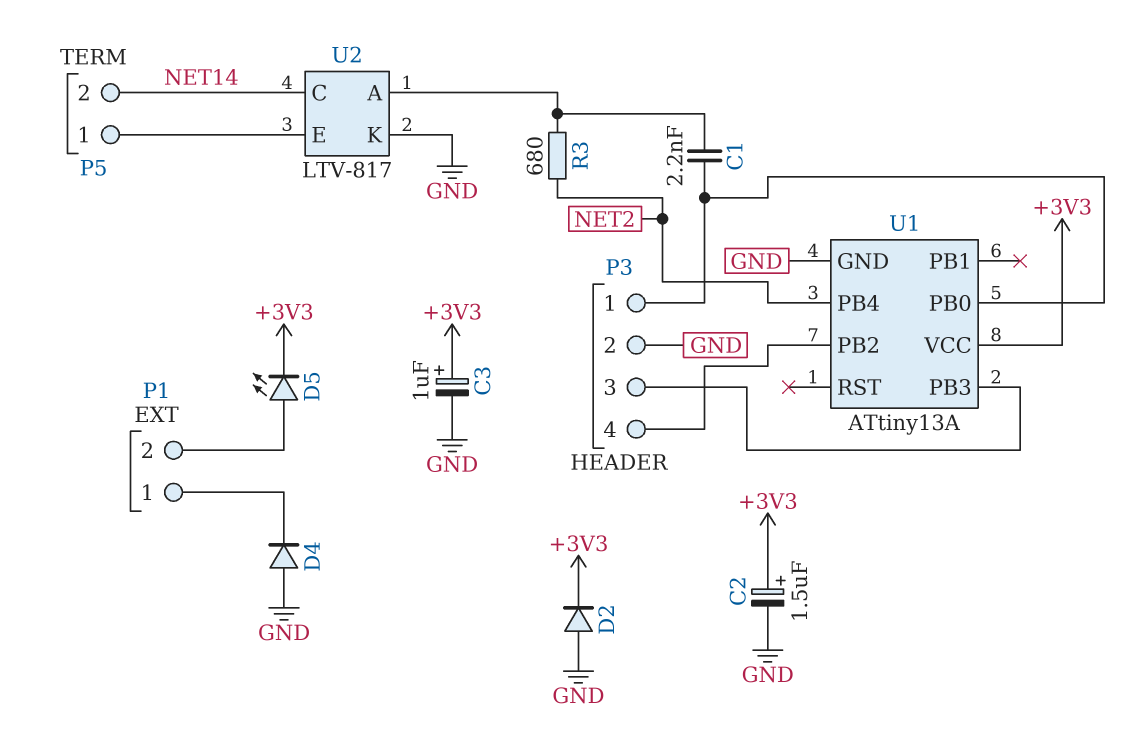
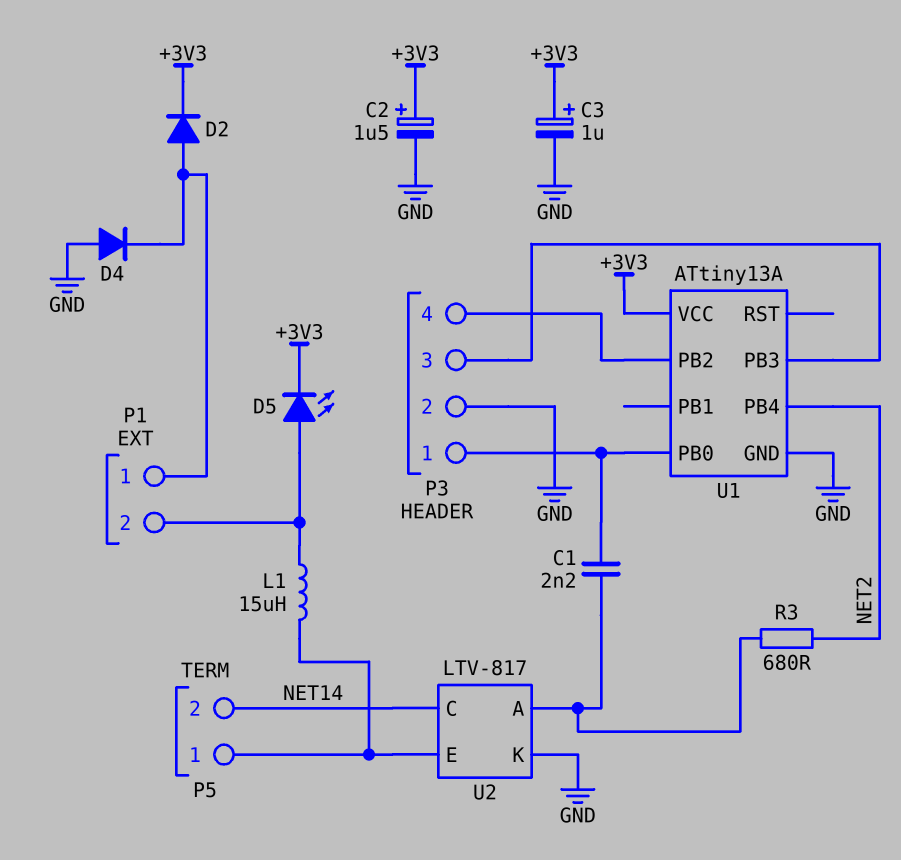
D2: diode (A GND, K +3V3) -> diode (A P1/1, K +3V3)
L1: none -> 15uH (P1/2, P5/1)

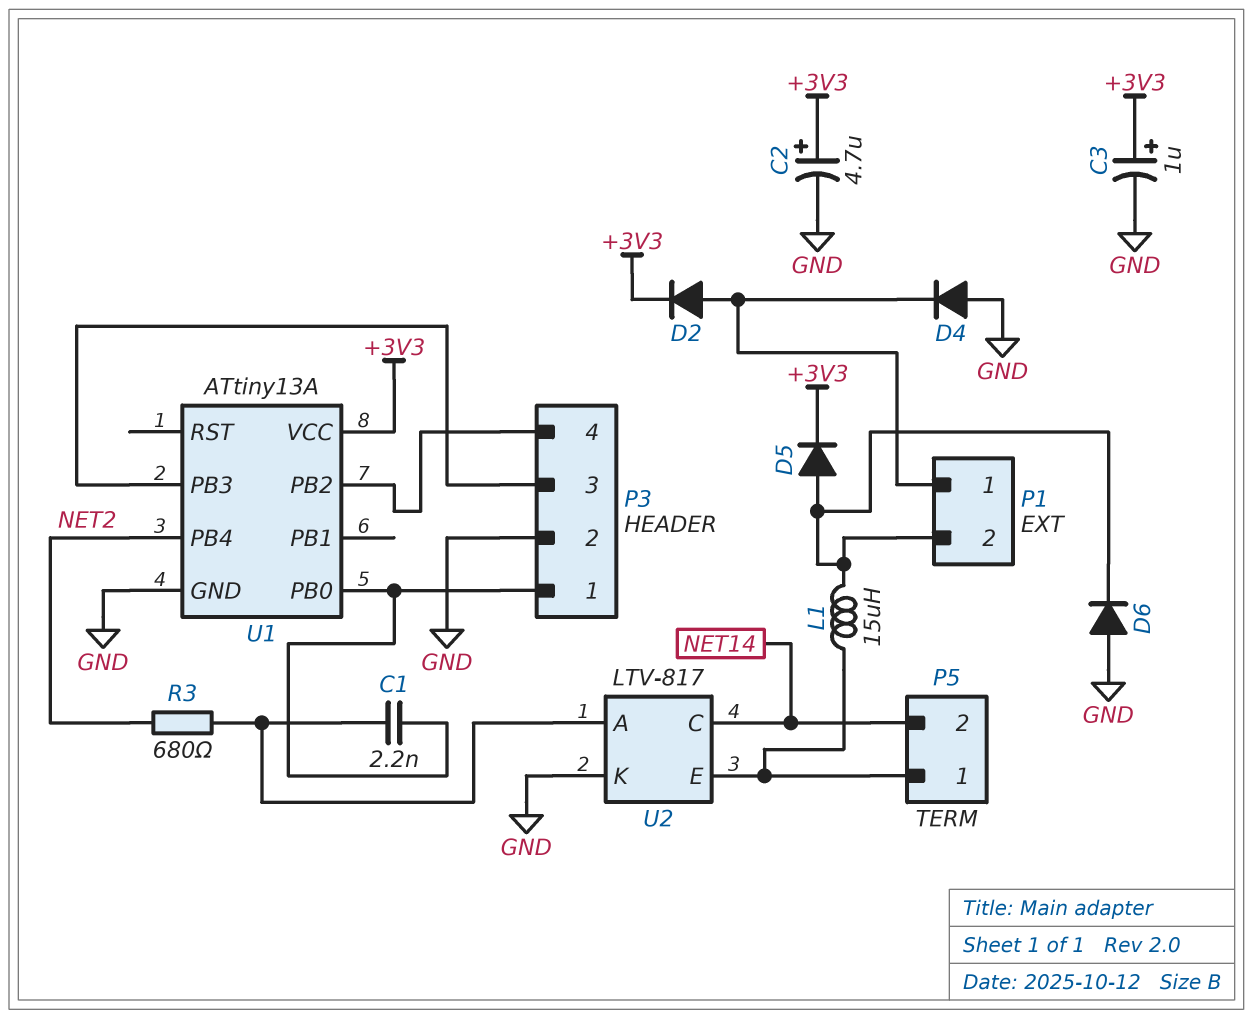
C2: 1.5uF (plus +3V3, minus GND) -> 4.7uF (plus +3V3, minus GND)
D5: LED (A P1/2, K +3V3) -> diode (A P1/2, K +3V3)
D6: none -> diode (A GND, K P1/2)

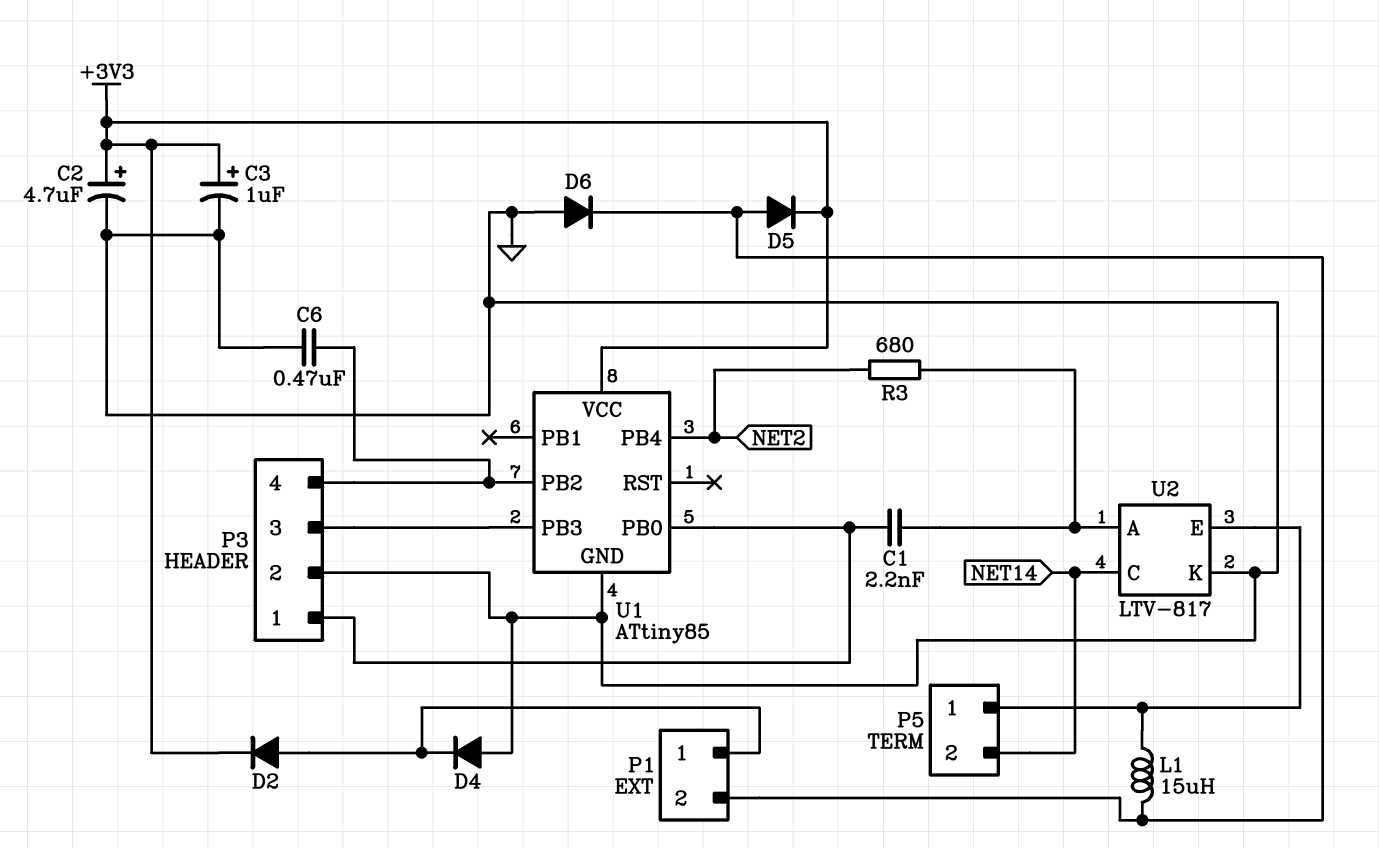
C6: none -> 470nF (GND, P3/4)
U1: ATtiny13A -> ATtiny85

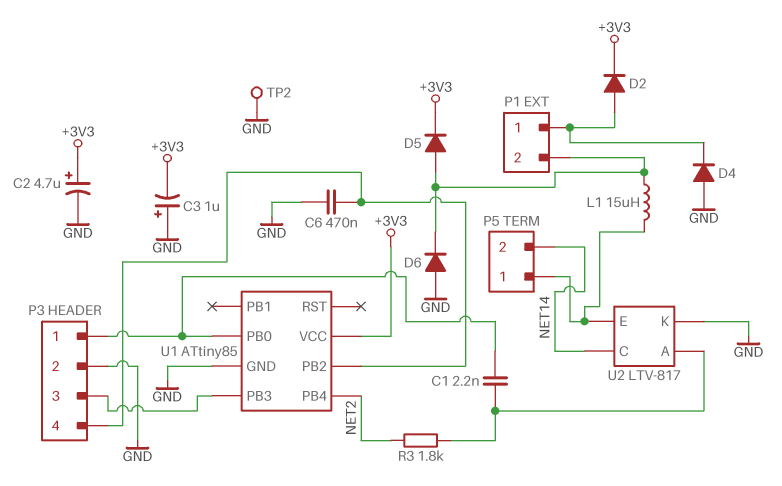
C3: 1uF (plus +3V3, minus GND) -> 1uF (plus GND, minus +3V3)
R3: 680 (NET2, U2/A) -> 1.8k (NET2, U2/A)
TP2: none -> test point (GND)

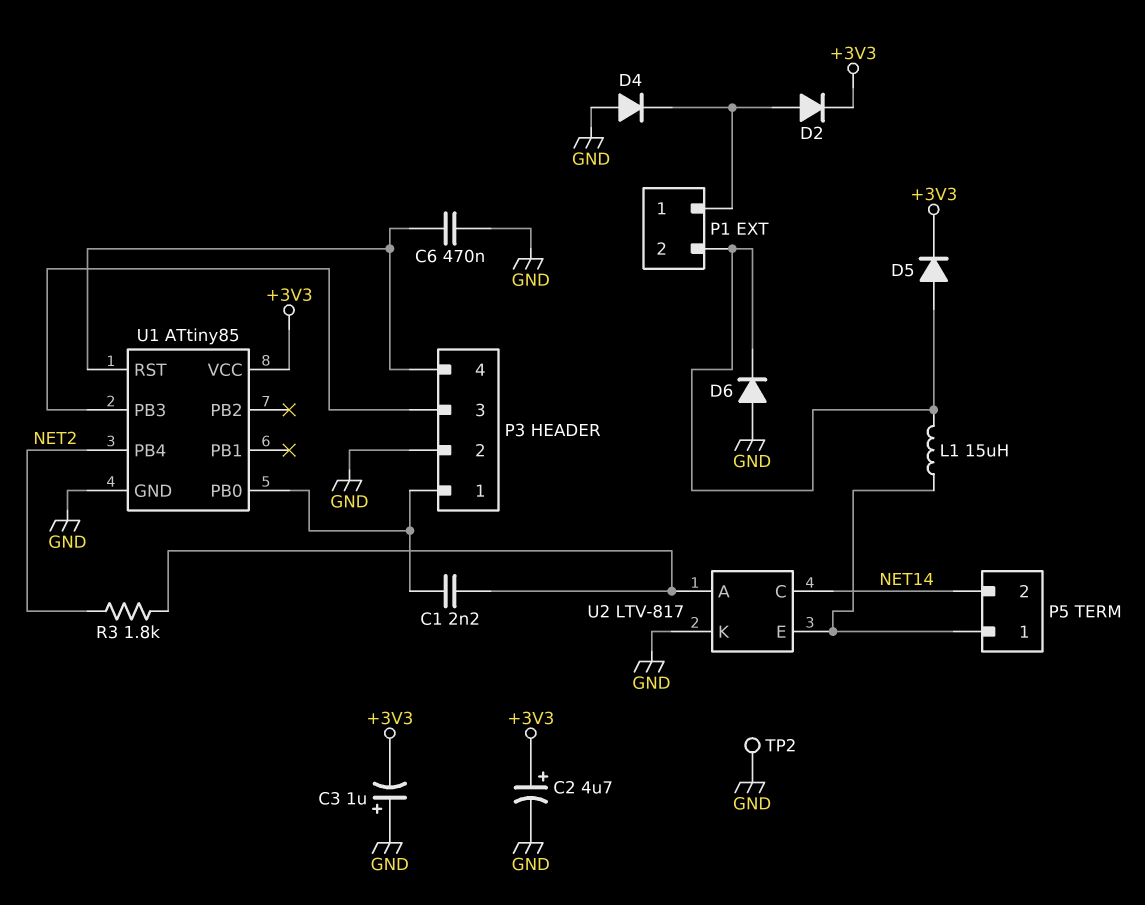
U1 pin PB2: P3/4 -> none
U1 pin RST: none -> P3/4

